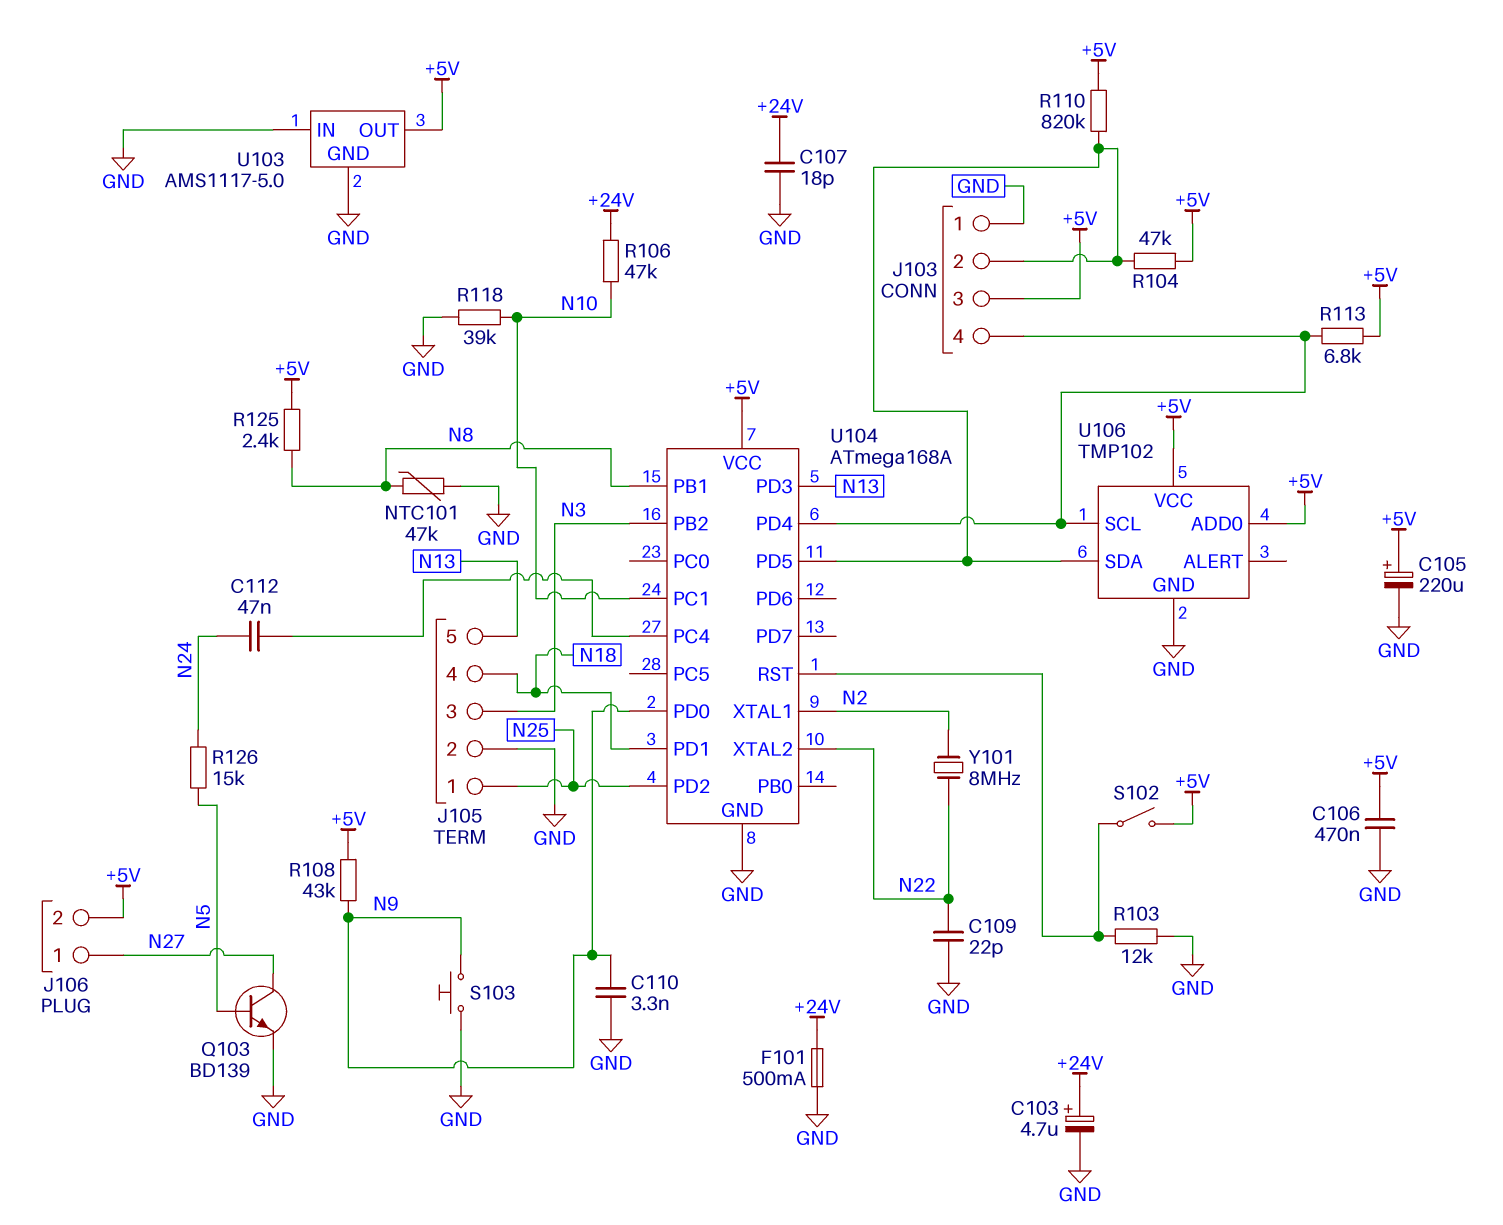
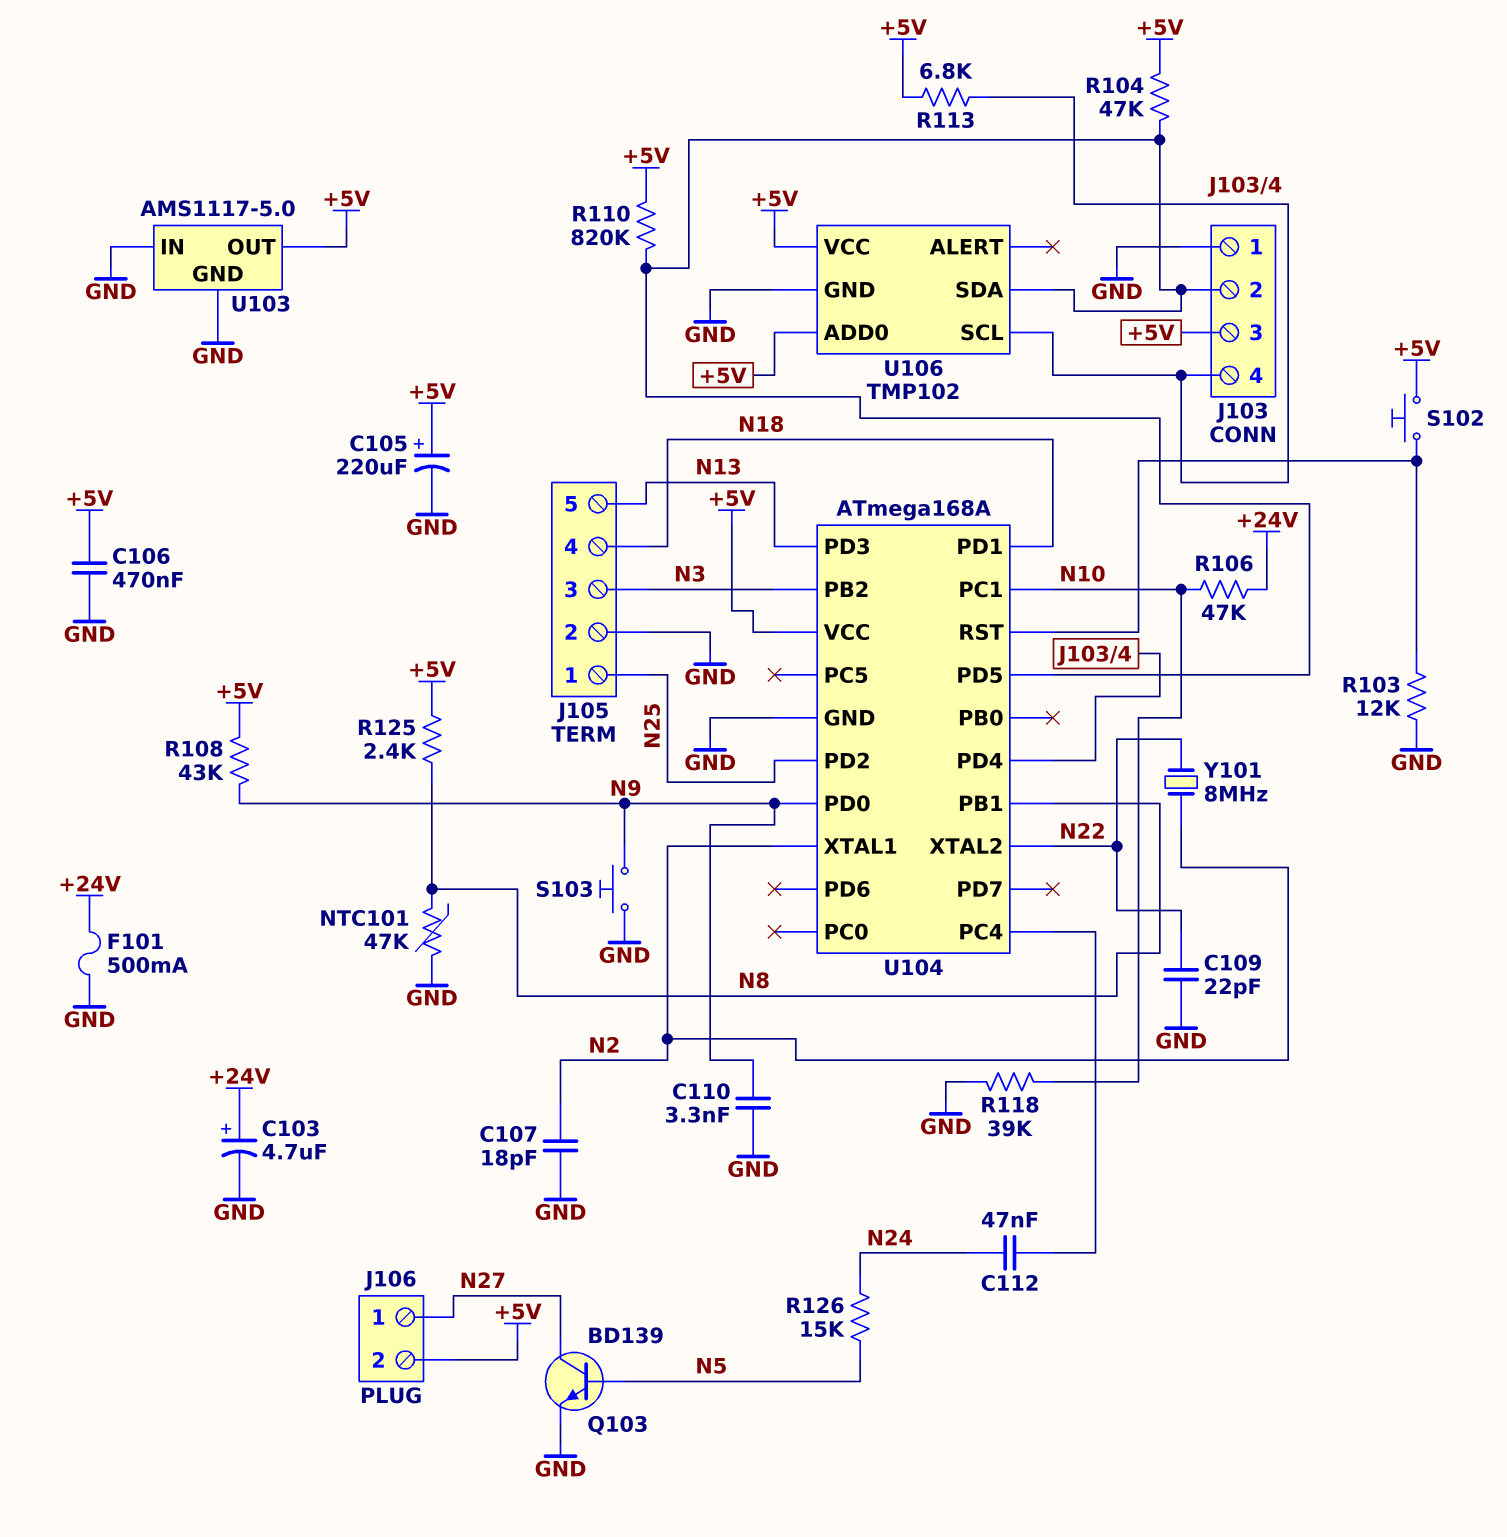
C107: 18pF (+24V, GND) -> 18pF (GND, N2)
S102: switch (+5V, U104/RST) -> button (+5V, U104/RST)

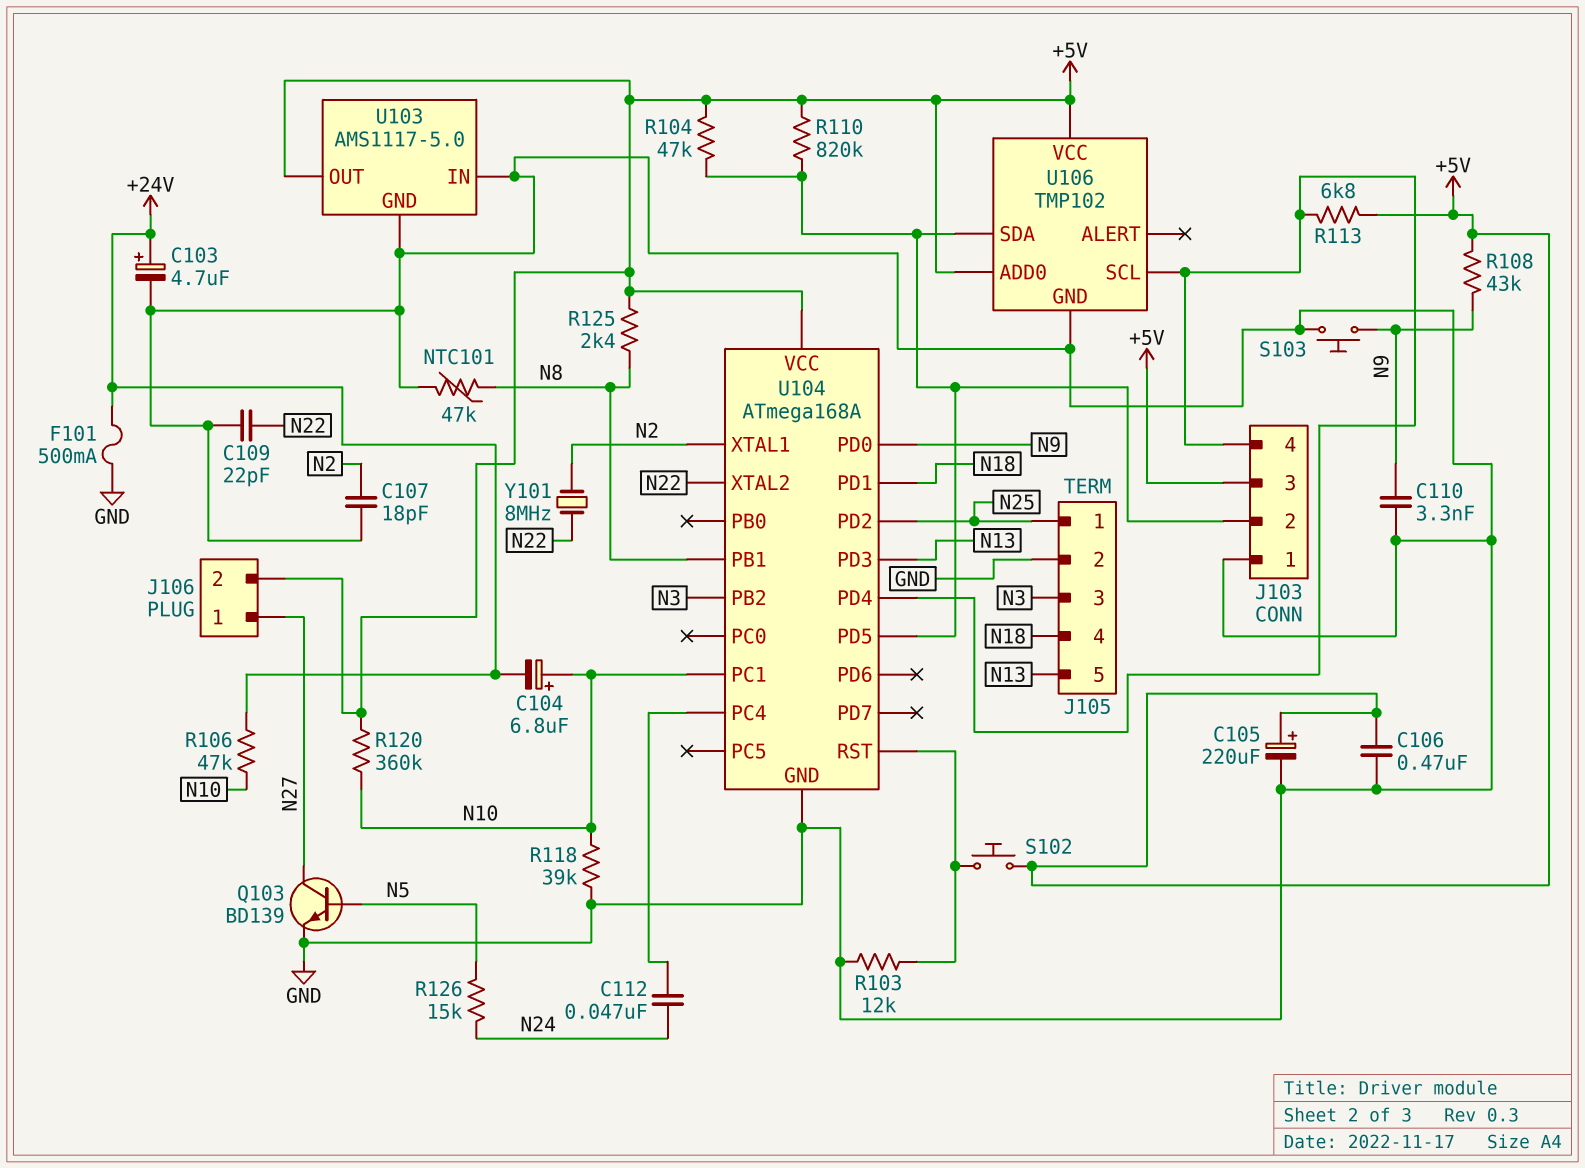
C104: none -> 6.8uF (plus N10, minus +24V)
R120: none -> 360k (+5V, N10)

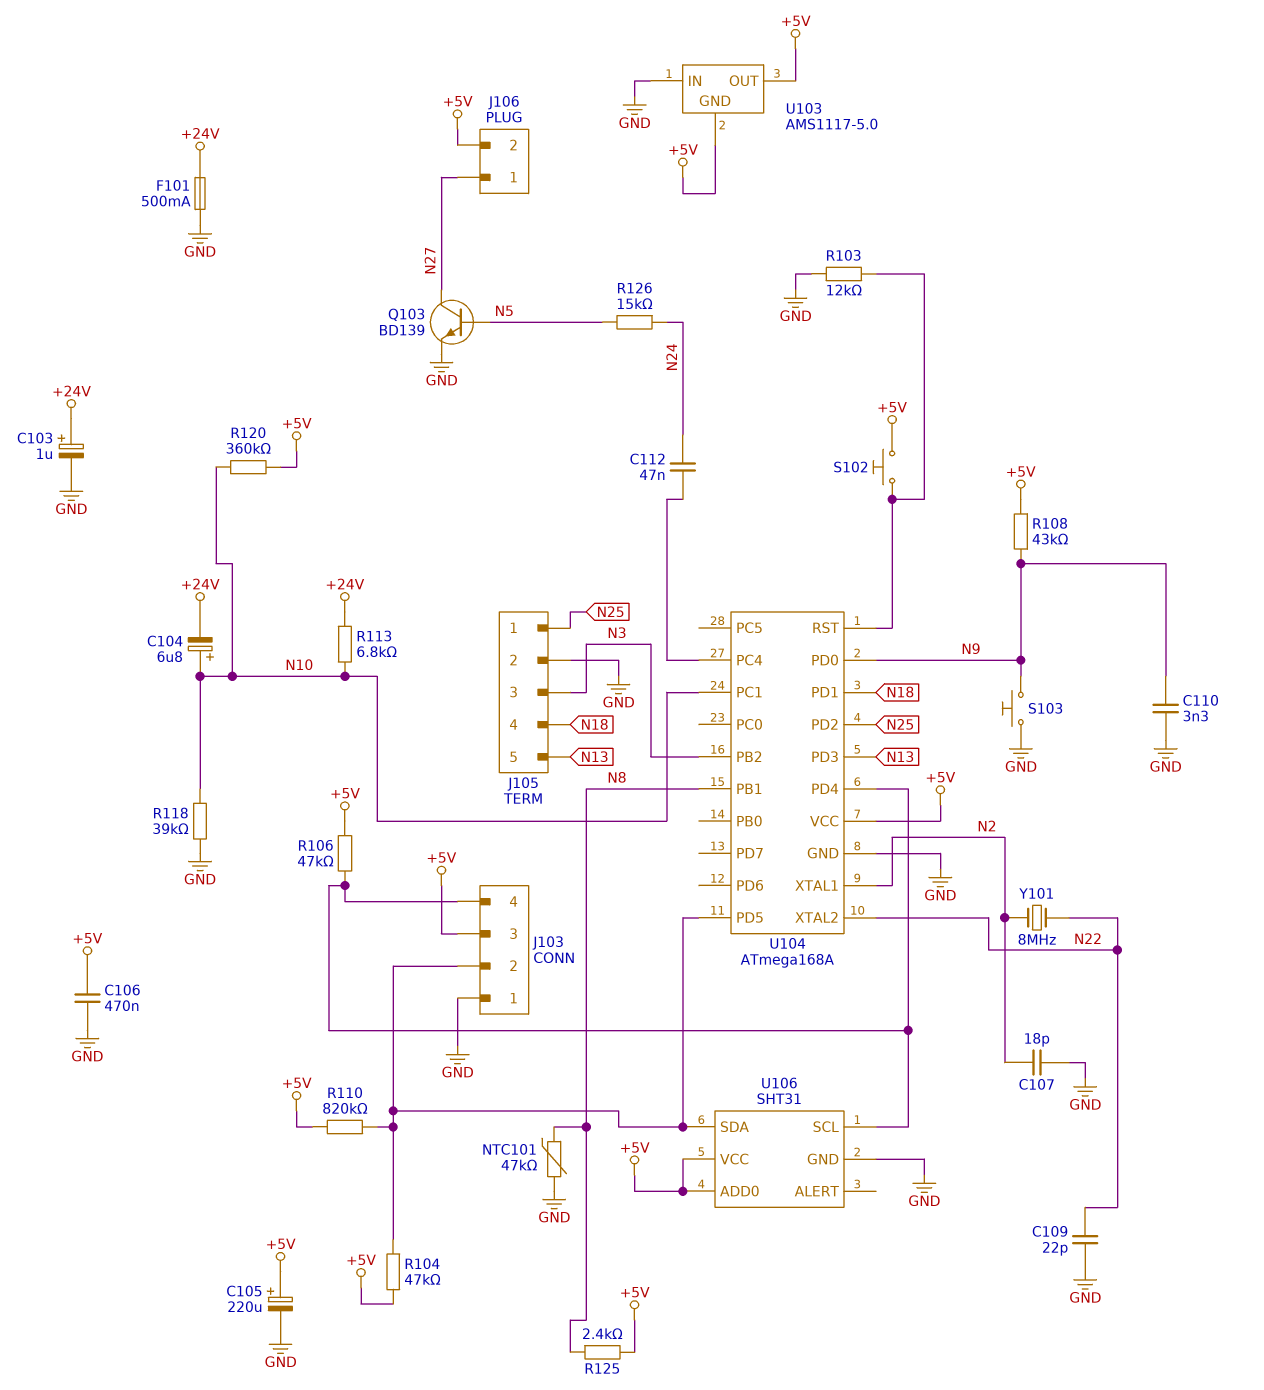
C103: 4.7uF (plus +24V, minus GND) -> 1uF (plus +24V, minus GND)
R106: 47k (+24V, N10) -> 47k (+5V, J103/4)
R113: 6.8k (+5V, J103/4) -> 6.8k (+24V, N10)
U103 pin GND: GND -> +5V
U106: TMP102 -> SHT31

